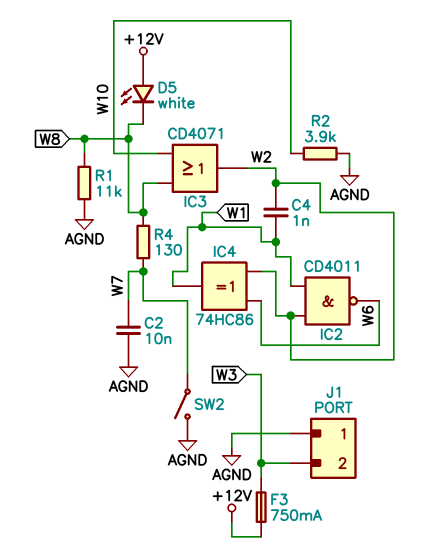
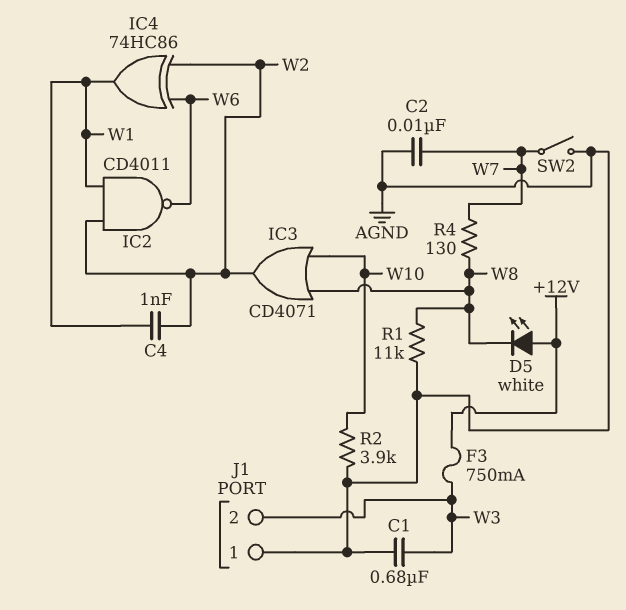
C1: none -> 680nF (AGND, W3)

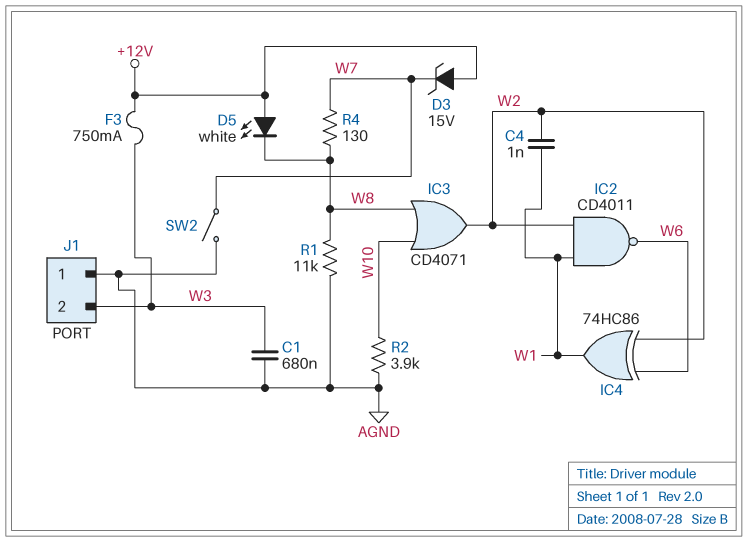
C2: 10nF (AGND, W7) -> none
D3: none -> zener 15V (A +12V, K W7)

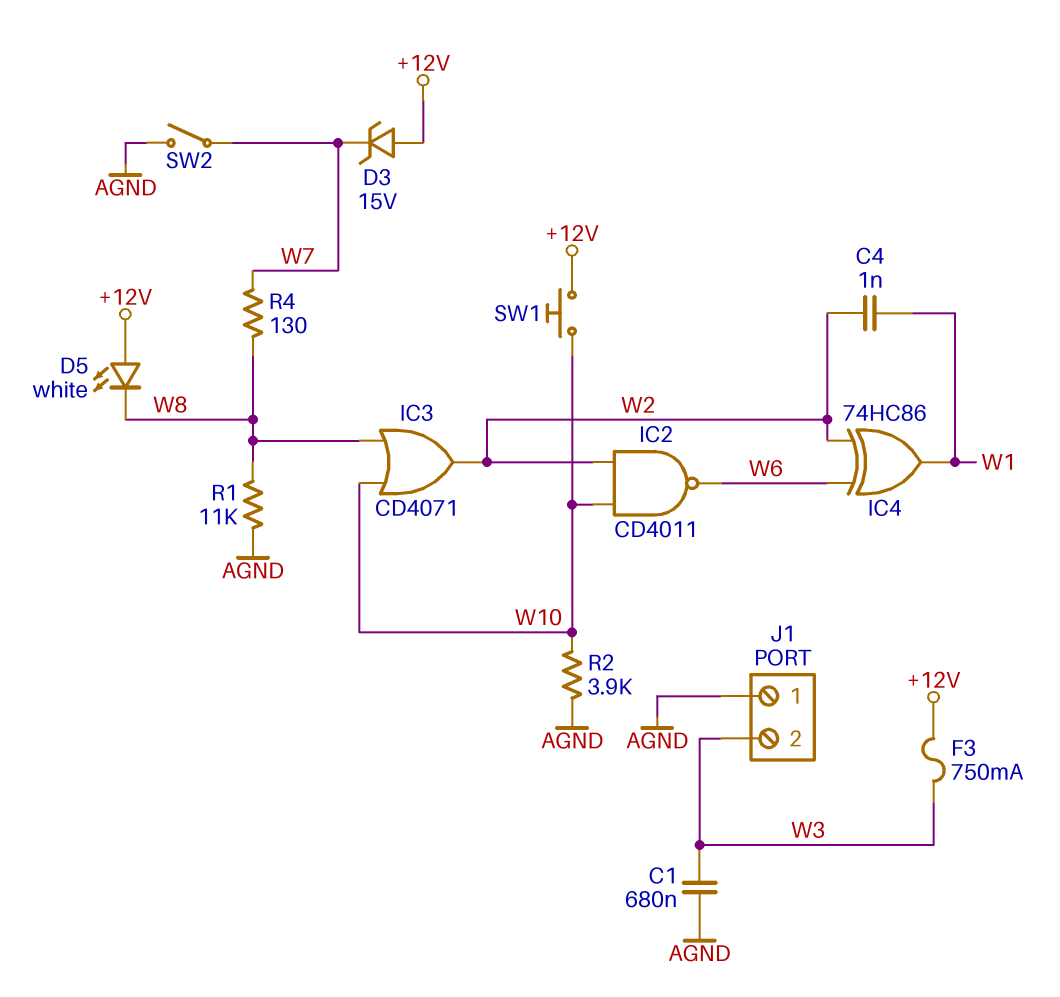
IC2: NAND CD4011 (in W1, in W2, out W6) -> NAND CD4011 (in W2, in W10, out W6)
SW1: none -> button (+12V, W10)

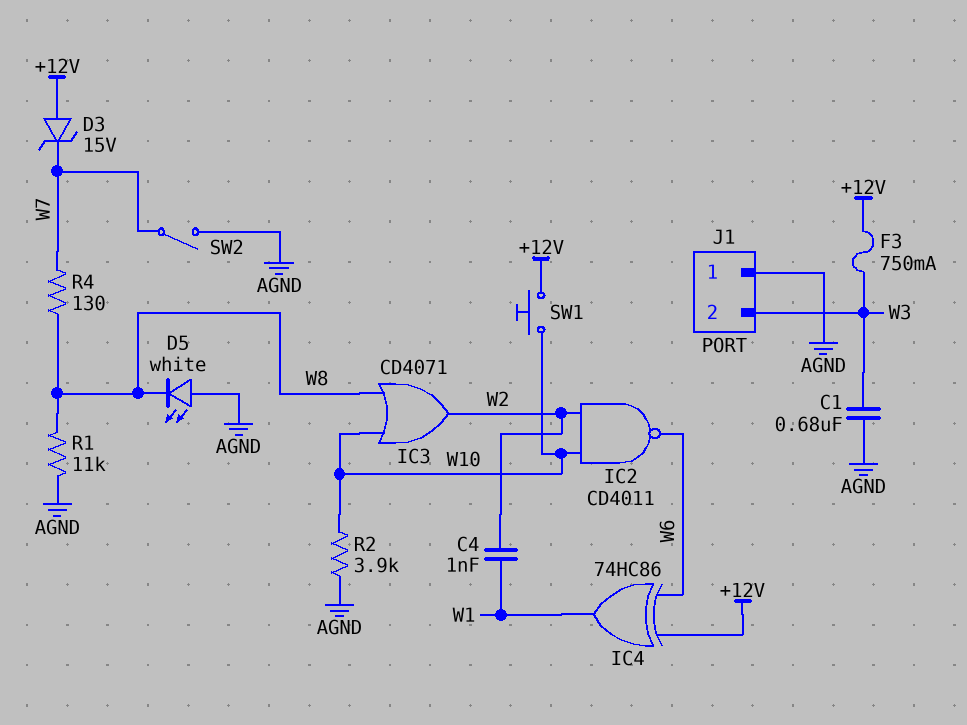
D5: LED white (A +12V, K W8) -> LED white (A AGND, K W8)
IC4: XOR 74HC86 (in W2, in W6, out W1) -> XOR 74HC86 (in +12V, in W6, out W1)

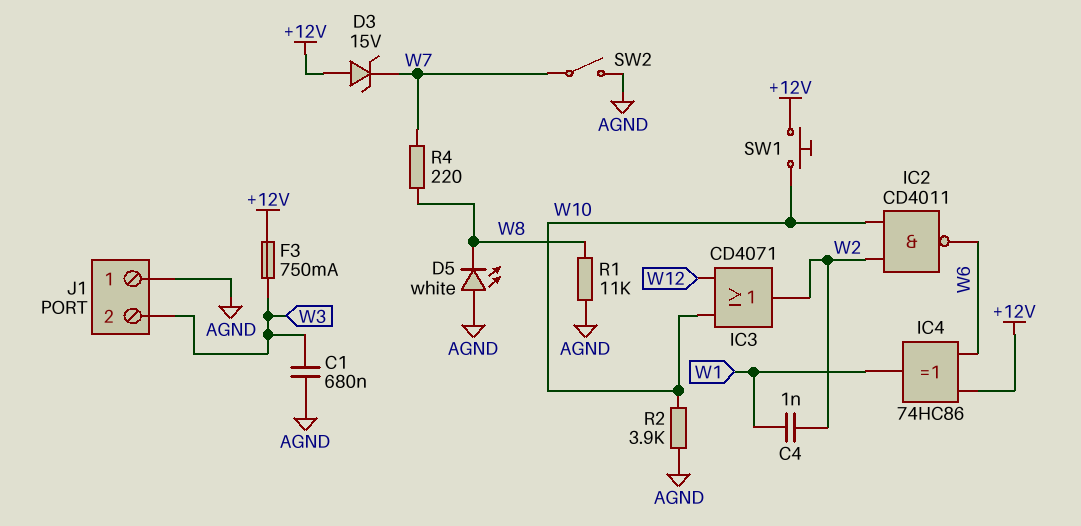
IC3: OR CD4071 (in W8, in W10, out W2) -> OR CD4071 (in W10, in W12, out W2)
R4: 130 (W7, W8) -> 220 (W7, W8)

